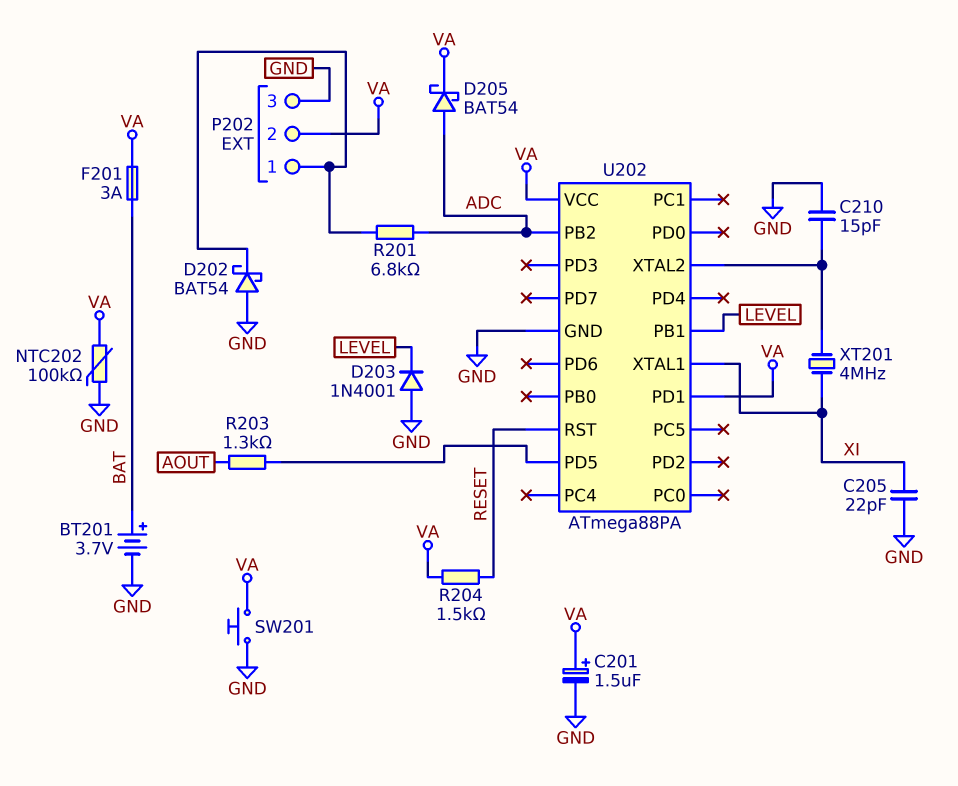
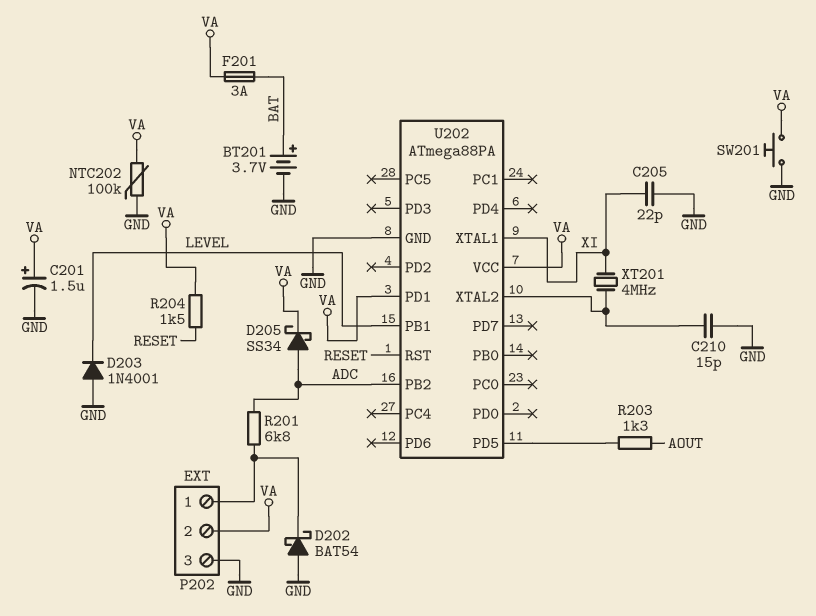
D205: schottky BAT54 (A ADC, K VA) -> schottky SS34 (A ADC, K VA)

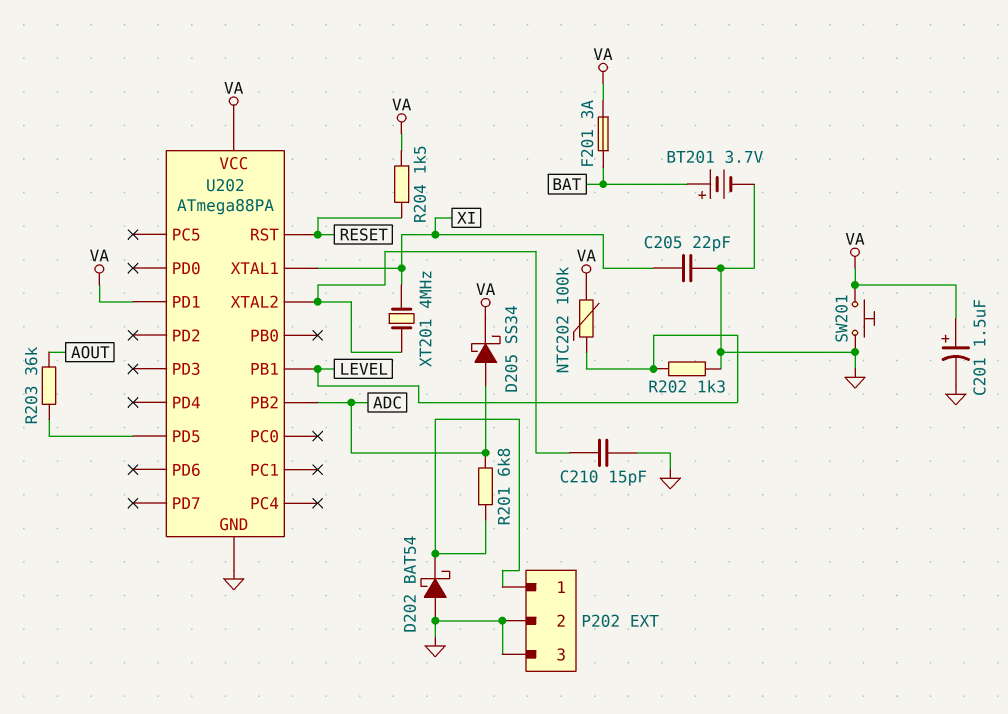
D203: diode 1N4001 (A GND, K LEVEL) -> none
NTC202: 100k (GND, VA) -> 100k (LEVEL, VA)
P202 pin 2: VA -> GND
R202: none -> 1.3k (GND, LEVEL)
R203: 1.3k (AOUT, U202/PD5) -> 36k (AOUT, U202/PD5)

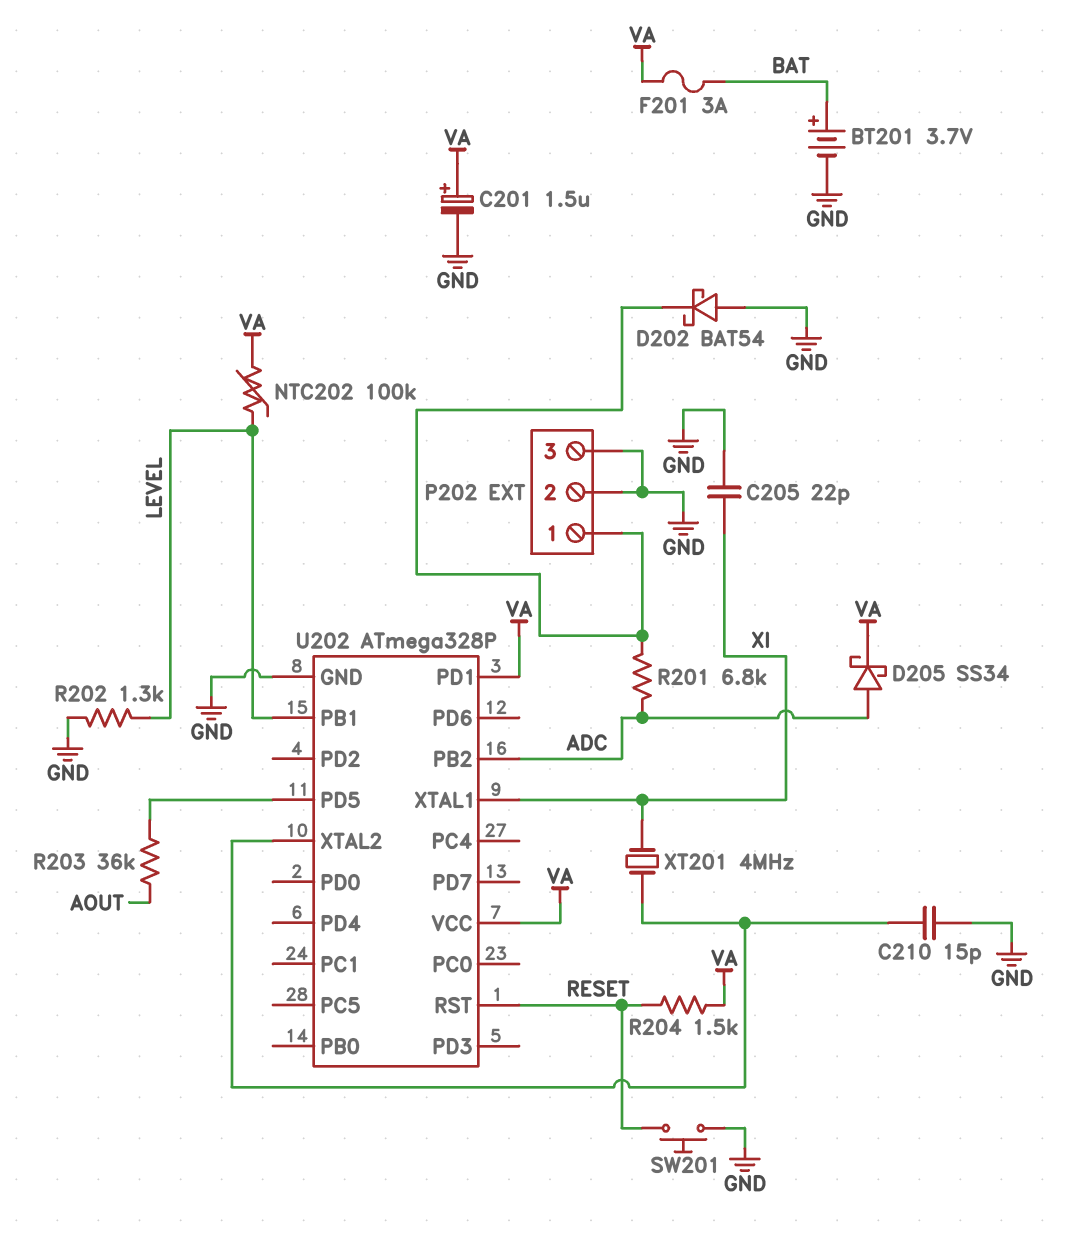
SW201: button (GND, VA) -> button (GND, RESET)
U202: ATmega88PA -> ATmega328P

